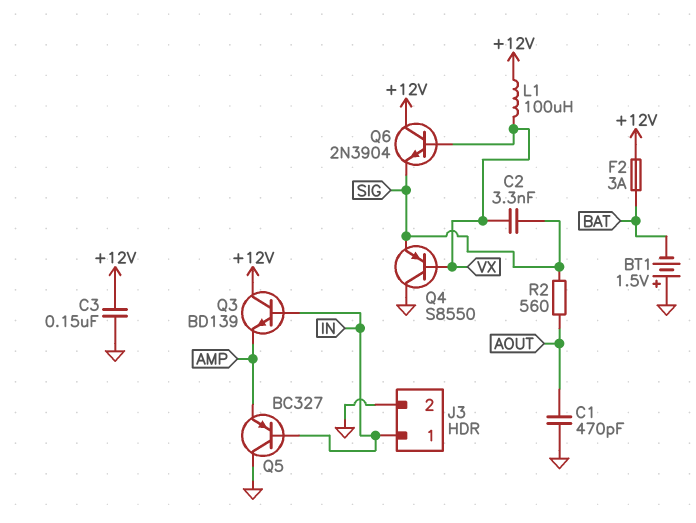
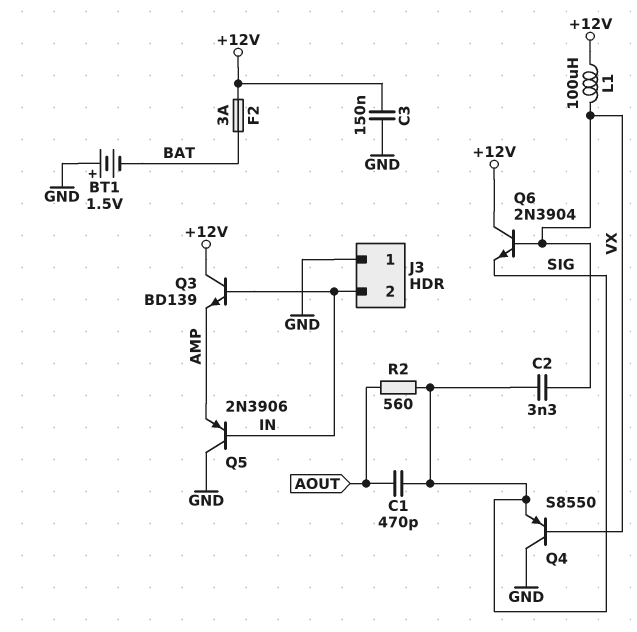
C1: 470pF (AOUT, GND) -> 470pF (AOUT, SIG)
J3 pin 1: IN -> GND
J3 pin 2: GND -> IN
Q5: PNP BC327 (B IN, C GND, E AMP) -> PNP 2N3906 (B IN, C GND, E AMP)

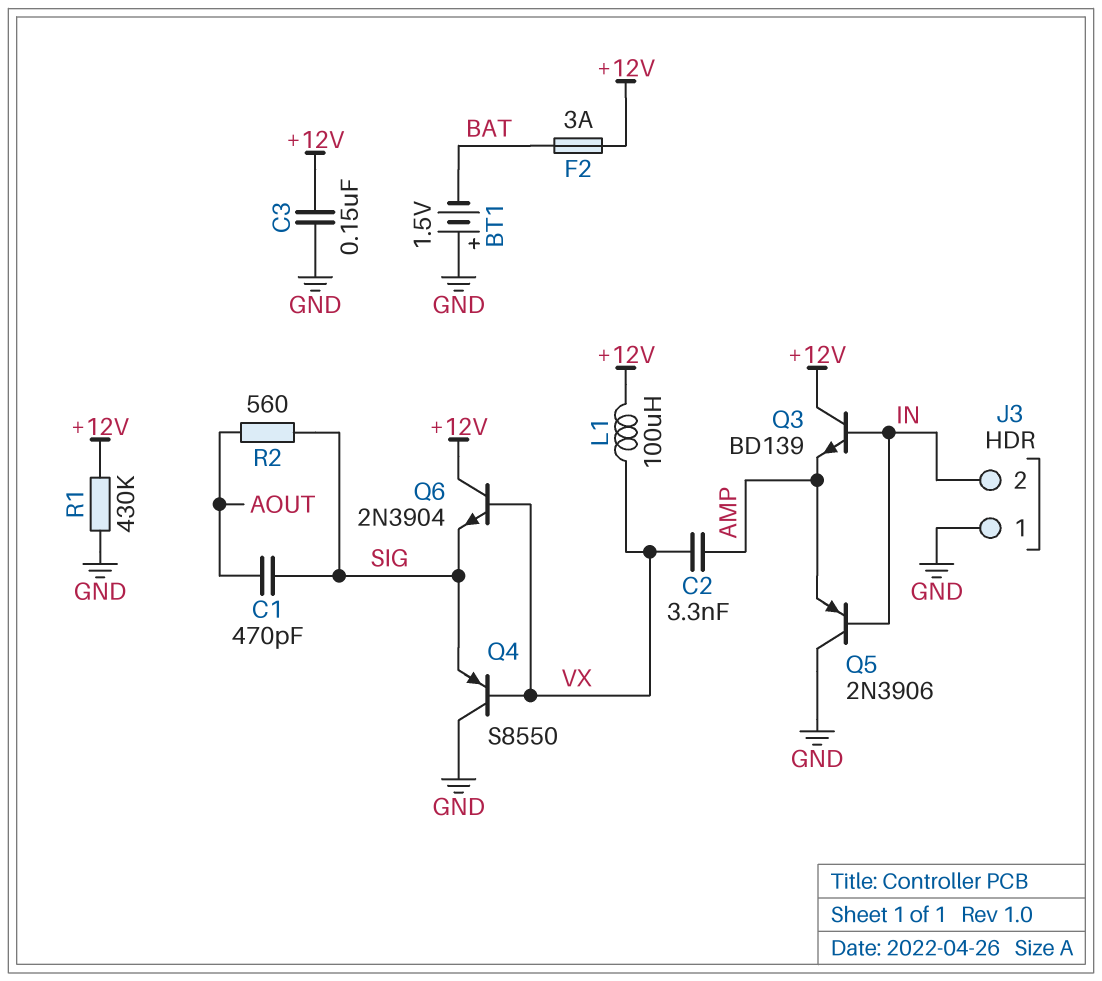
C2: 3.3nF (SIG, VX) -> 3.3nF (AMP, VX)
R1: none -> 430k (+12V, GND)

